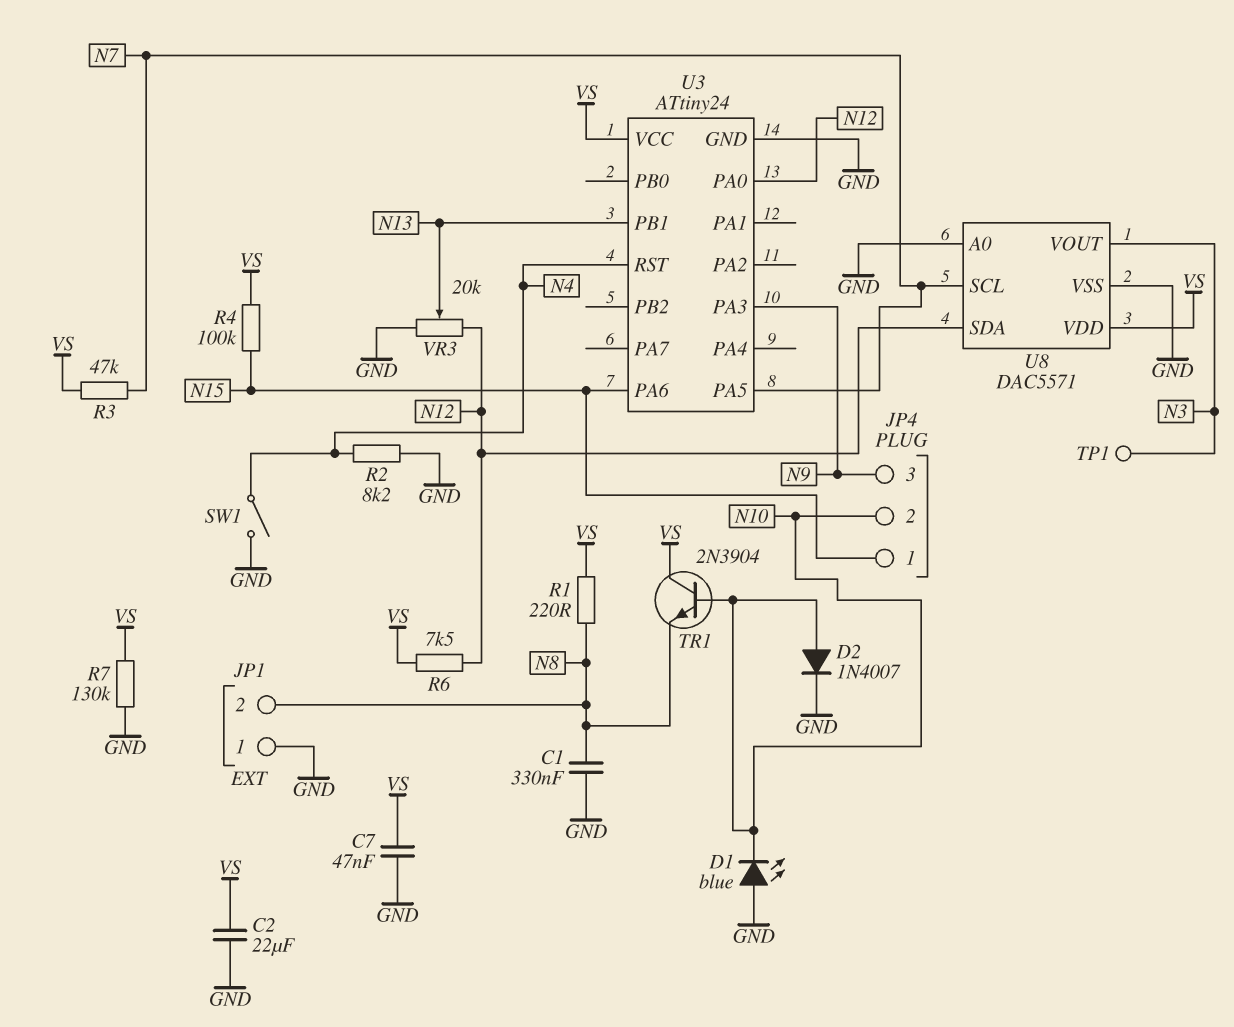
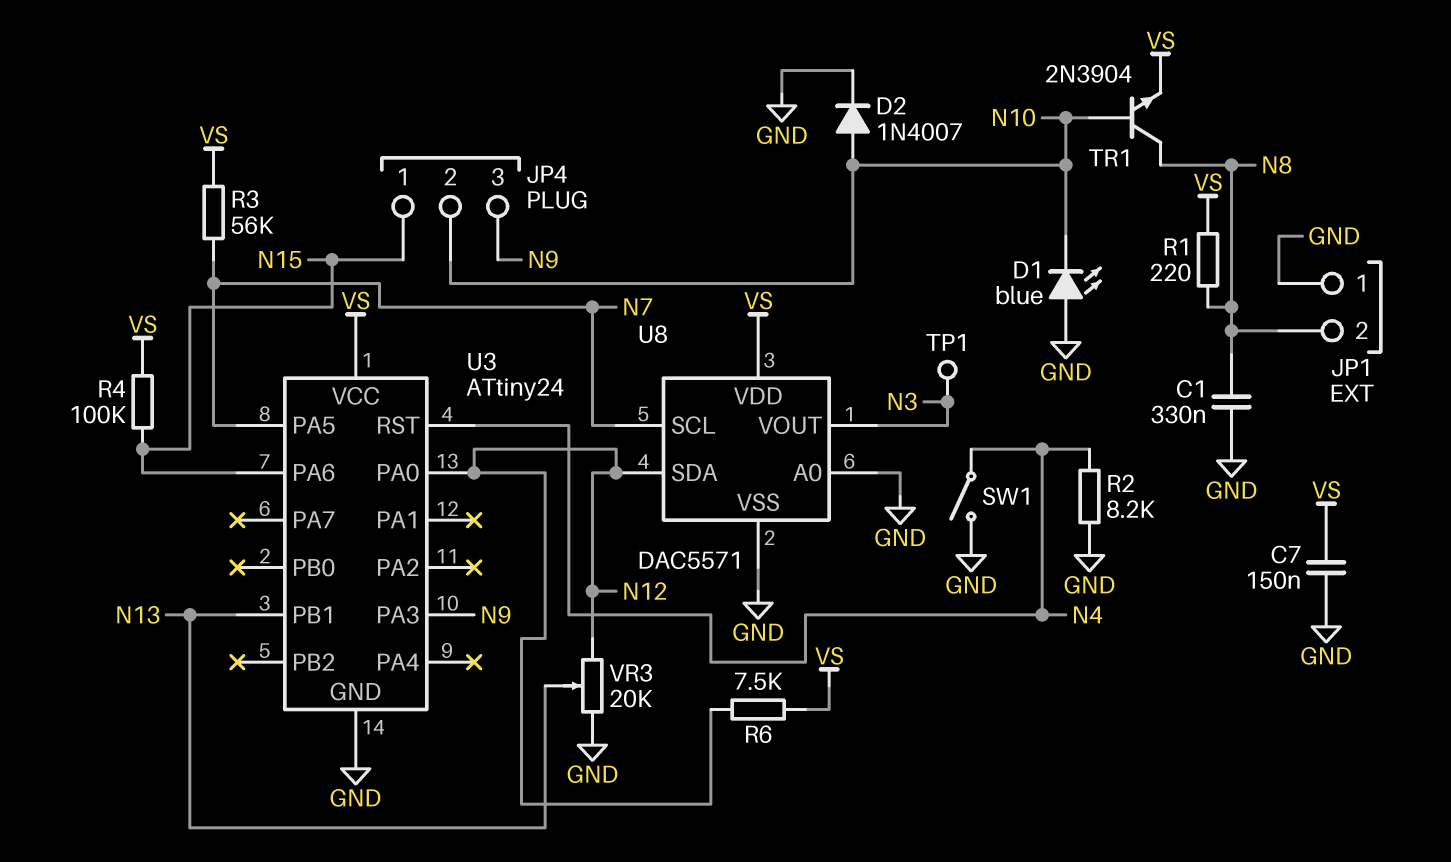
C2: 22uF (GND, VS) -> none
C7: 47nF (GND, VS) -> 150nF (GND, VS)
R3: 47k (N7, VS) -> 56k (N7, VS)
R7: 130k (GND, VS) -> none
TR1: NPN 2N3904 (B N10, C VS, E N8) -> NPN 2N3904 (B N10, C N8, E VS)

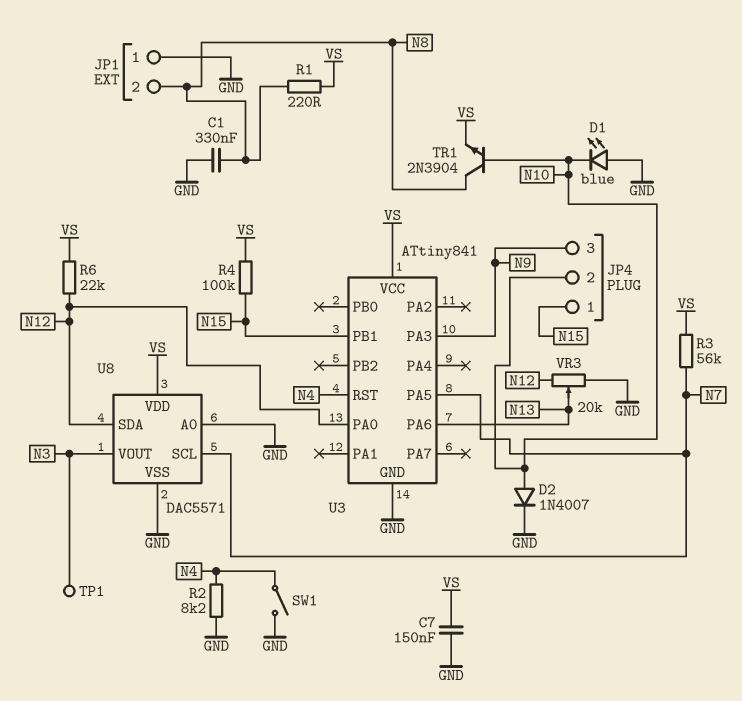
R6: 7.5k (N12, VS) -> 22k (N12, VS)
U3: ATtiny24 -> ATtiny841
U3 pin PA6: N15 -> N13
U3 pin PB1: N13 -> N15

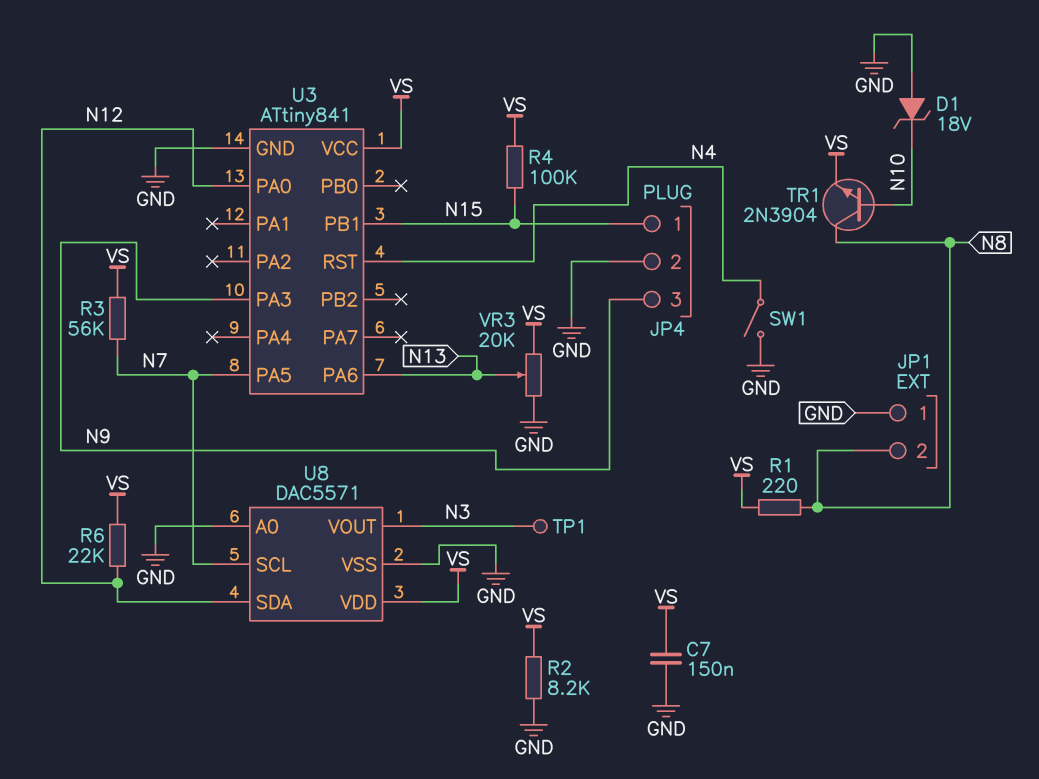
C1: 330nF (GND, N8) -> none
D1: LED blue (A GND, K N10) -> zener 18V (A GND, K N10)
D2: diode 1N4007 (A N10, K GND) -> none
JP4 pin 2: N10 -> GND
R2: 8.2k (GND, N4) -> 8.2k (GND, VS)
VR3: 20k (GND, N12, wiper N13) -> 20k (GND, VS, wiper N13)

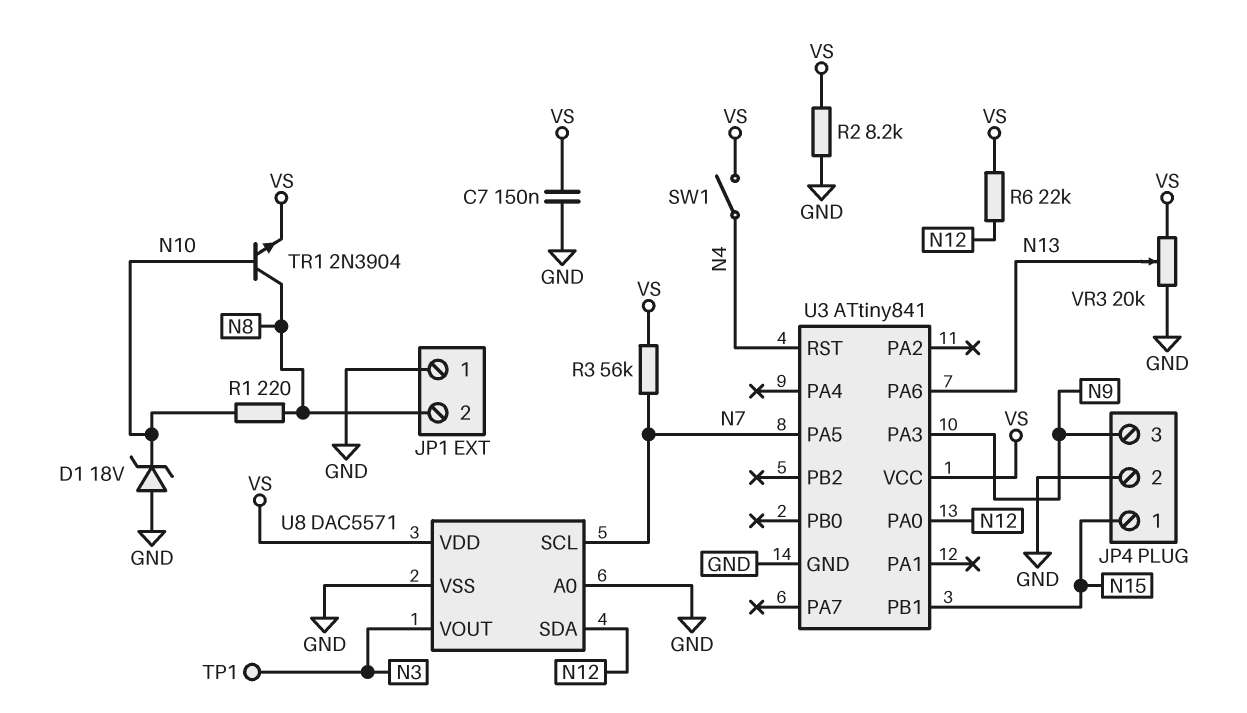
R1: 220 (N8, VS) -> 220 (N8, N10)
R4: 100k (N15, VS) -> none
SW1: switch (GND, N4) -> switch (N4, VS)

